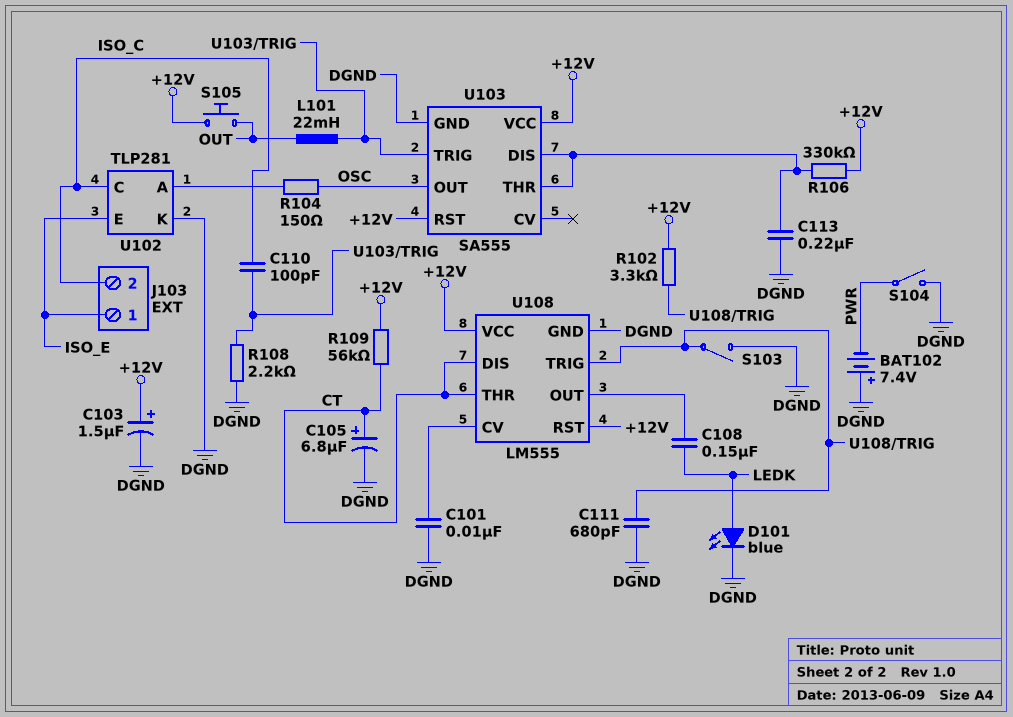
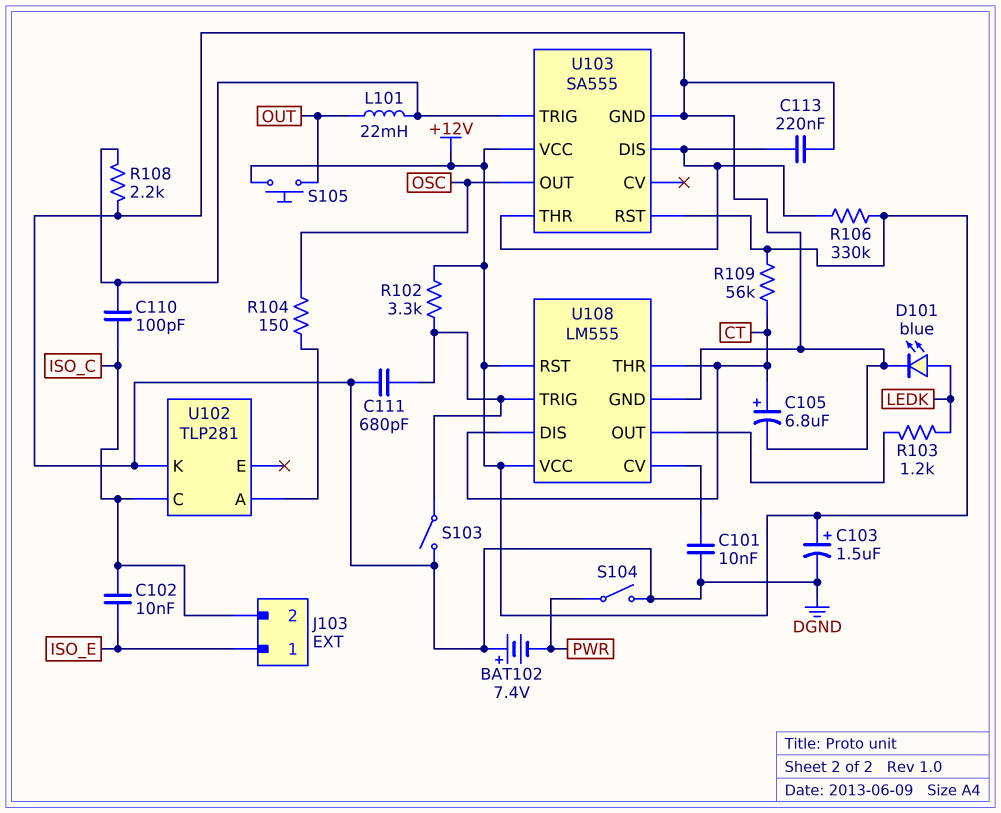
C102: none -> 10nF (ISO_C, ISO_E)
C108: 150nF (LEDK, U108/OUT) -> none
R103: none -> 1.2k (LEDK, U108/OUT)
U102 pin E: ISO_E -> none

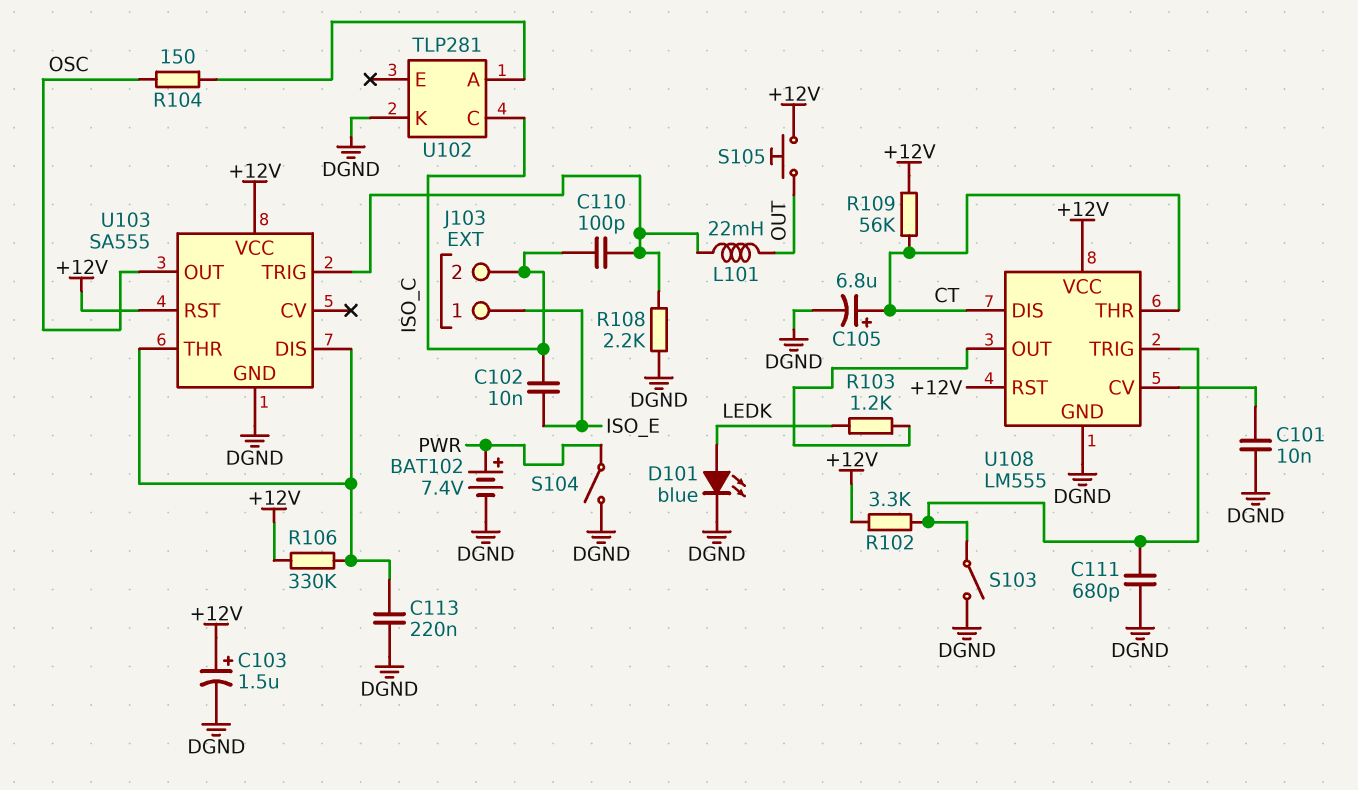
BAT102: 7.4V (plus DGND, minus PWR) -> 7.4V (plus PWR, minus DGND)

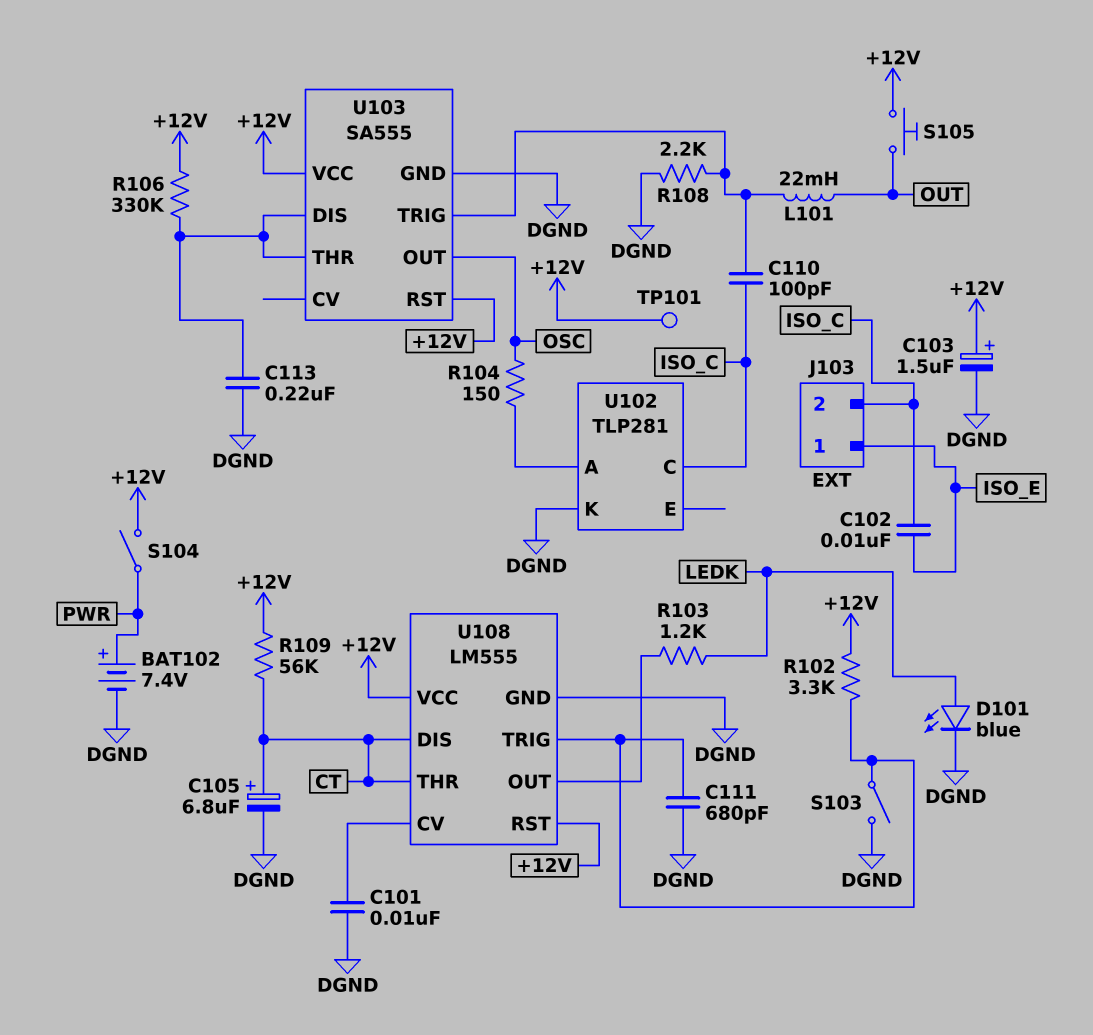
S104: switch (DGND, PWR) -> switch (+12V, PWR)
TP101: none -> test point (+12V)

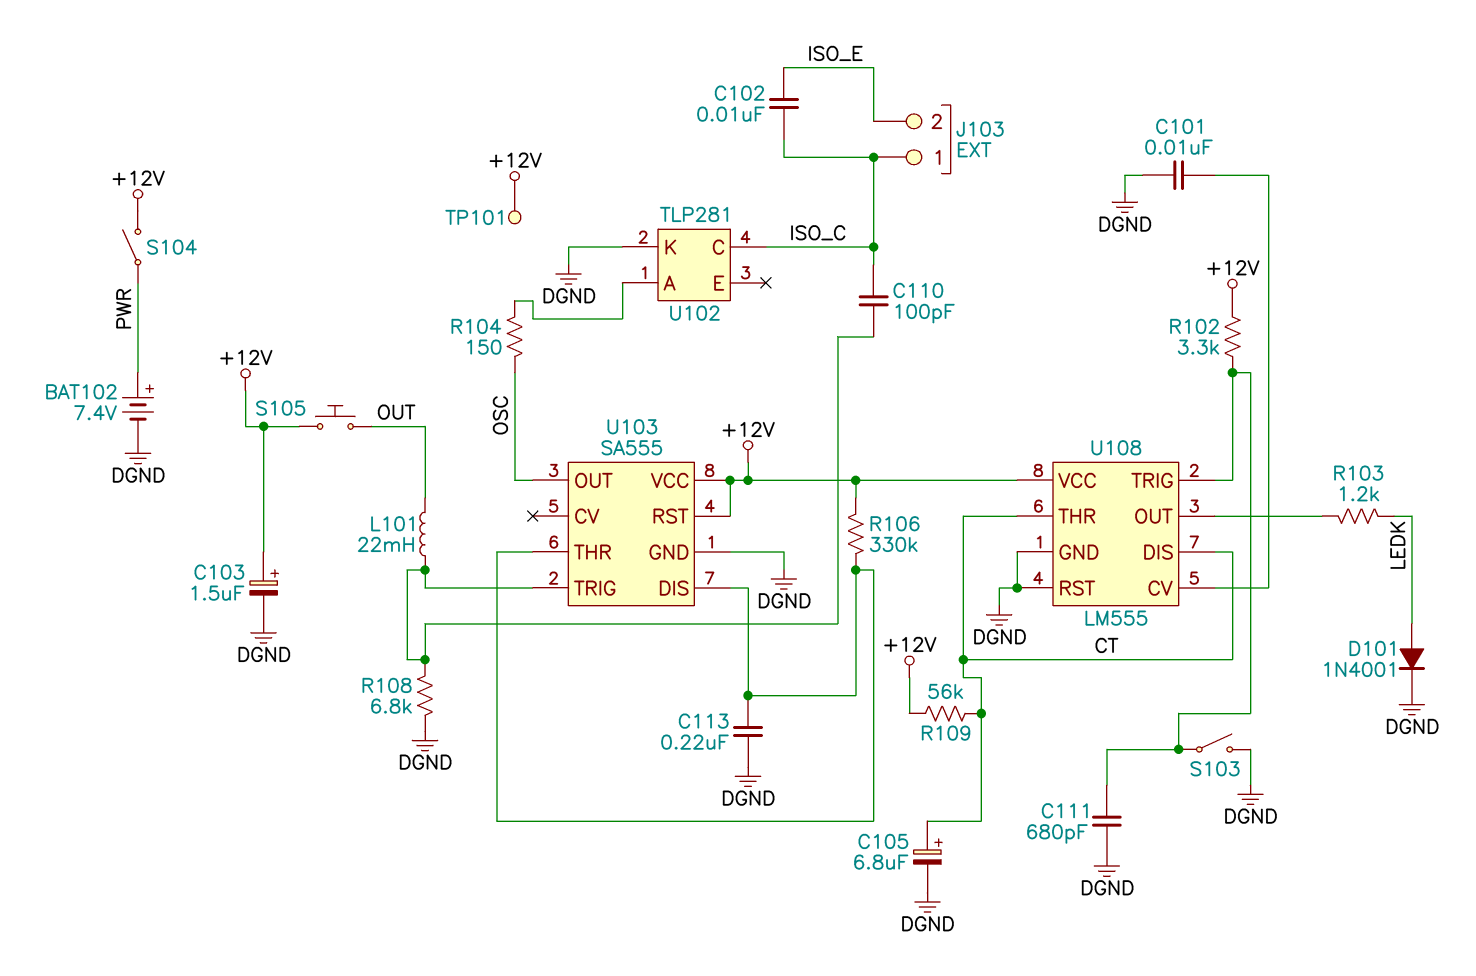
D101: LED blue (A LEDK, K DGND) -> diode 1N4001 (A LEDK, K DGND)
J103 pin 1: ISO_E -> ISO_C
J103 pin 2: ISO_C -> ISO_E
R108: 2.2k (DGND, U103/TRIG) -> 6.8k (DGND, U103/TRIG)
U108 pin RST: +12V -> DGND

